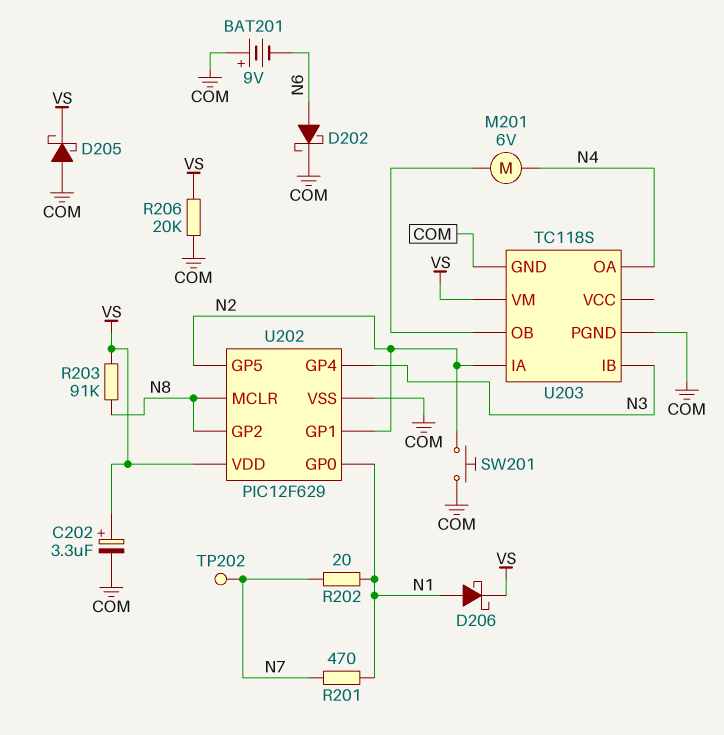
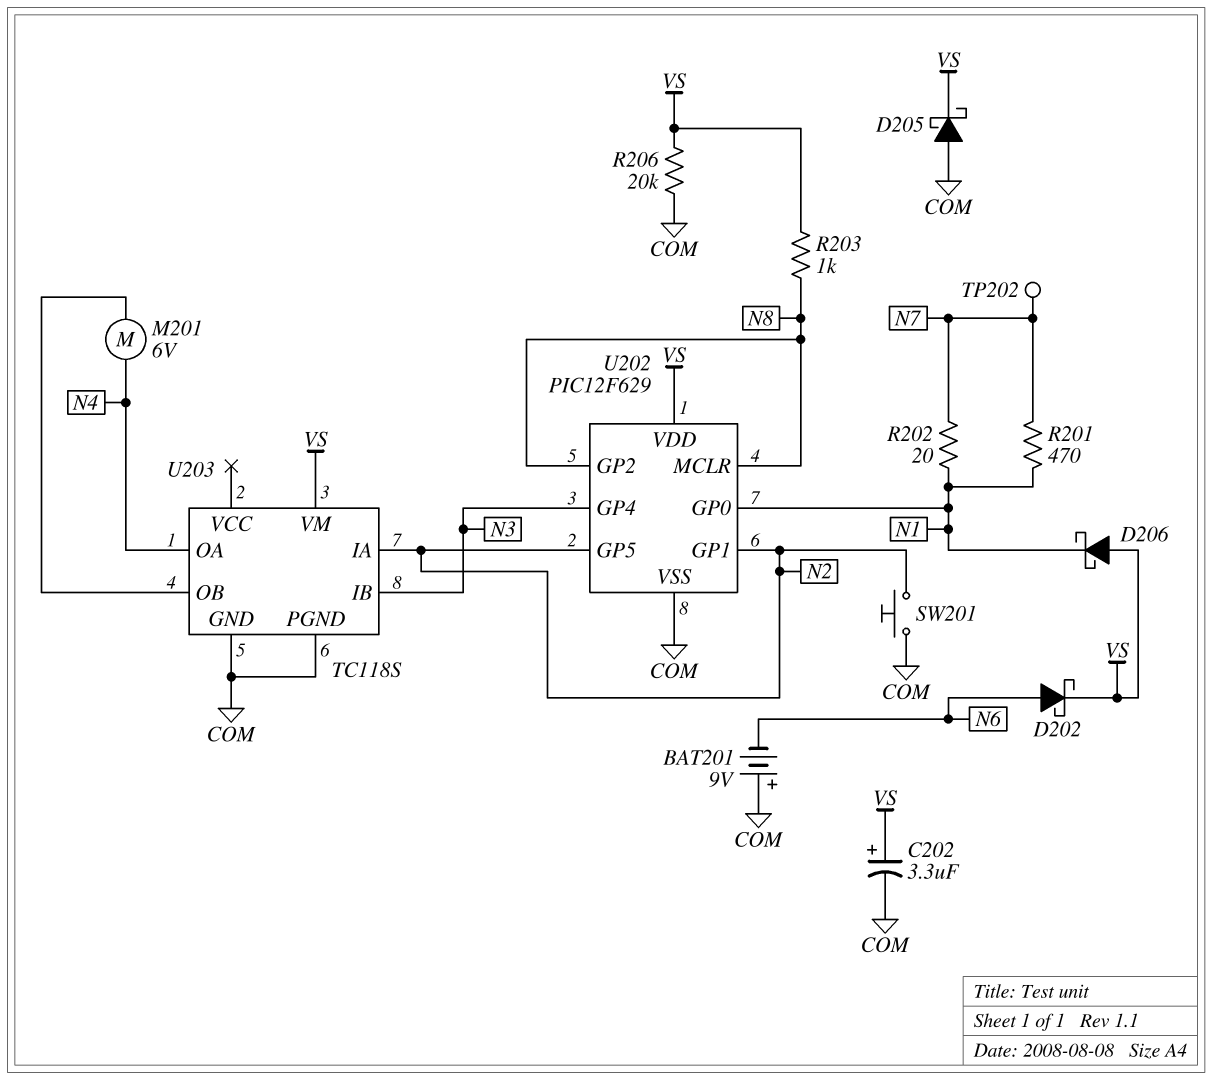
D202: schottky (A N6, K COM) -> schottky (A N6, K VS)
D206: schottky (A N1, K VS) -> schottky (A VS, K N1)
R203: 91k (N8, VS) -> 1k (N8, VS)

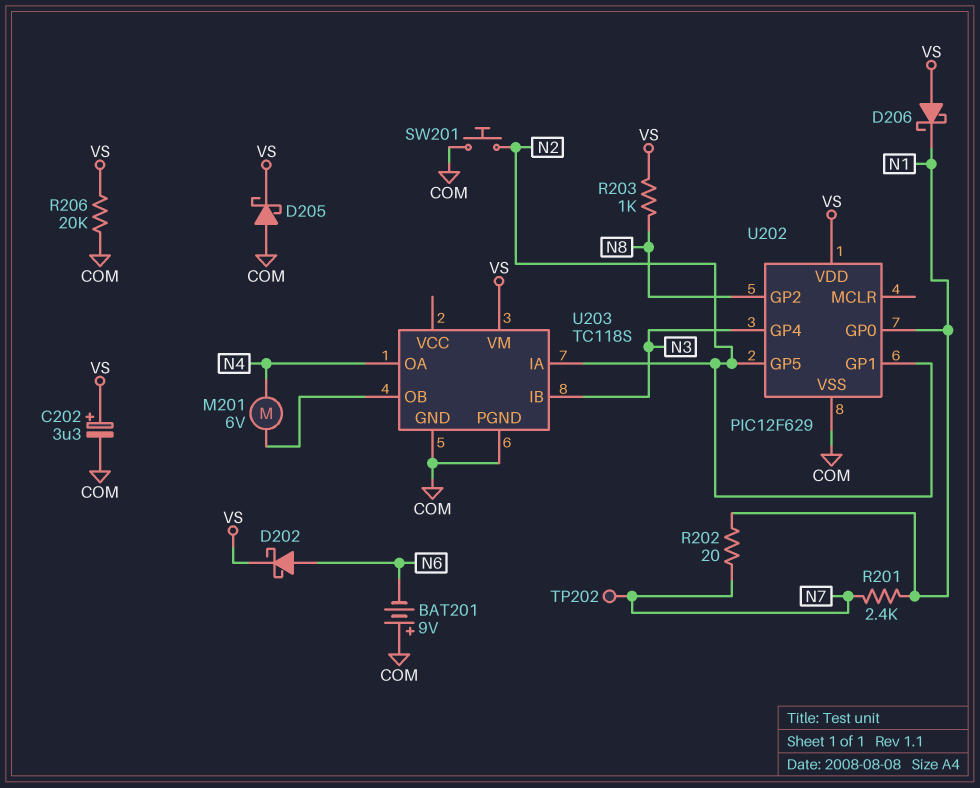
R201: 470 (N1, N7) -> 2.4k (N1, N7)
U202 pin MCLR: N8 -> none

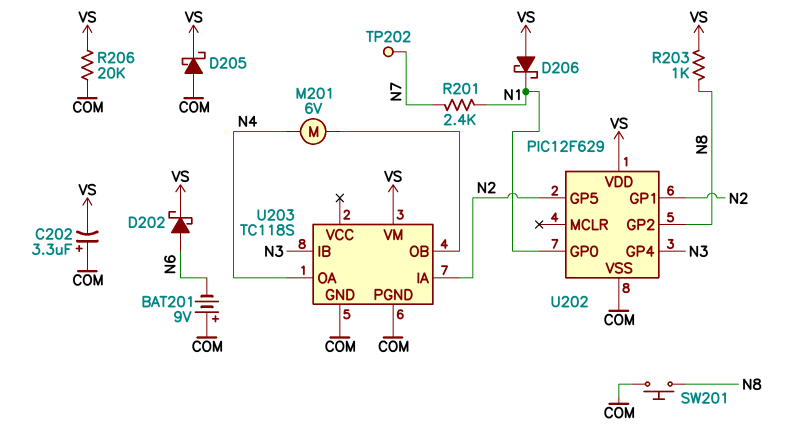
C202: 3.3uF (plus VS, minus COM) -> 3.3uF (plus COM, minus VS)
R202: 20 (N1, N7) -> none
SW201: button (COM, N2) -> button (COM, N8)

